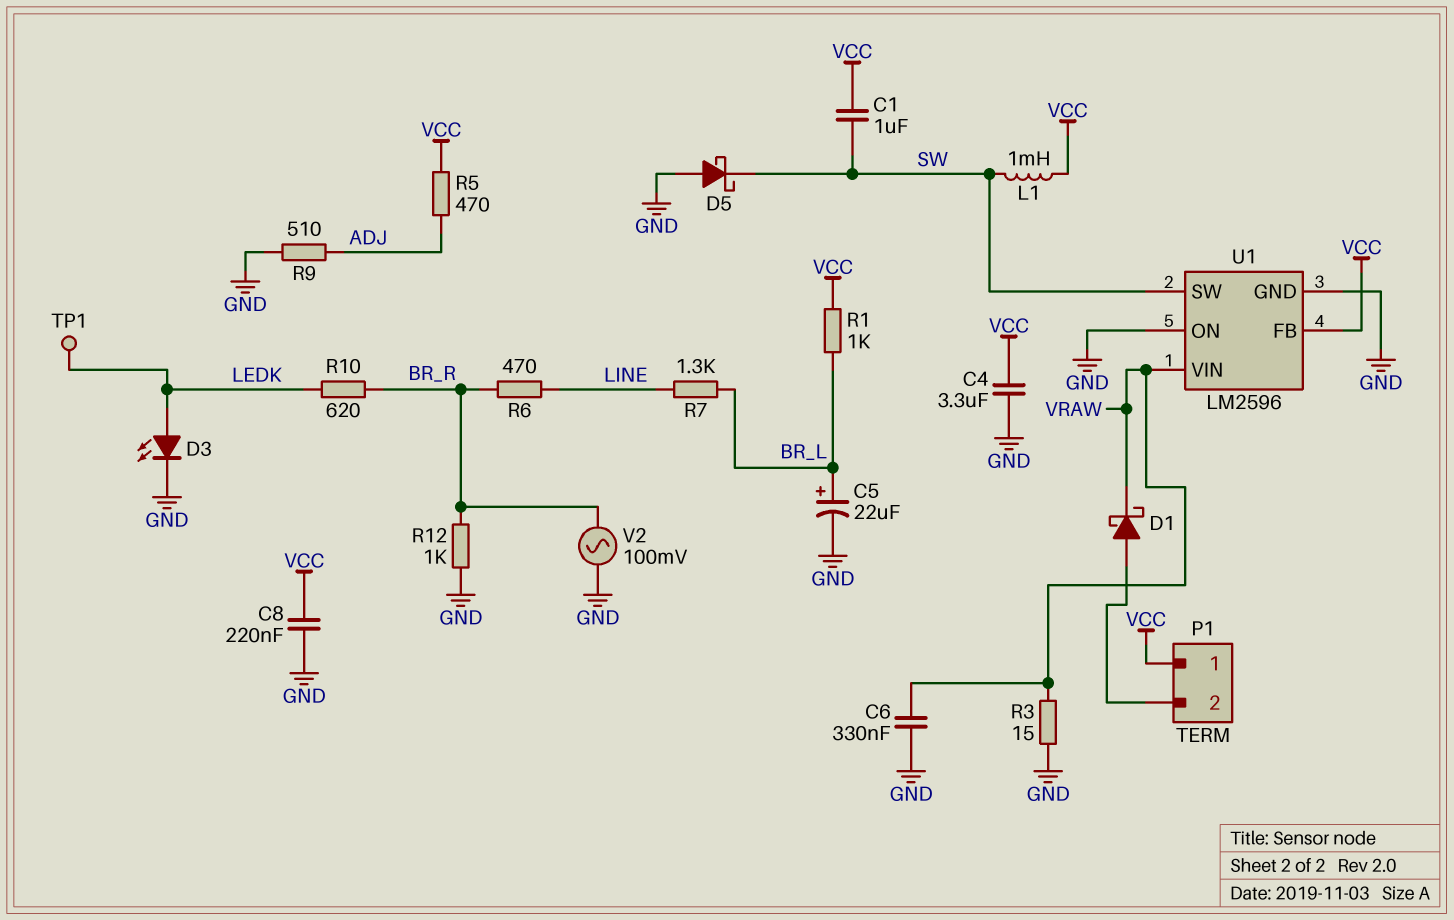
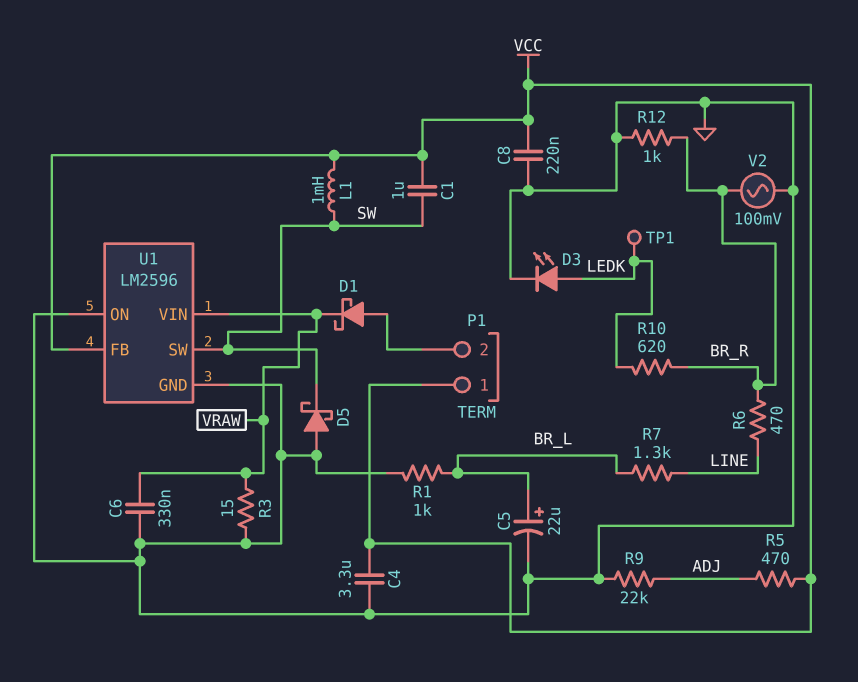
R1: 1k (BR_L, VCC) -> 1k (BR_L, GND)
R9: 510 (ADJ, GND) -> 22k (ADJ, GND)

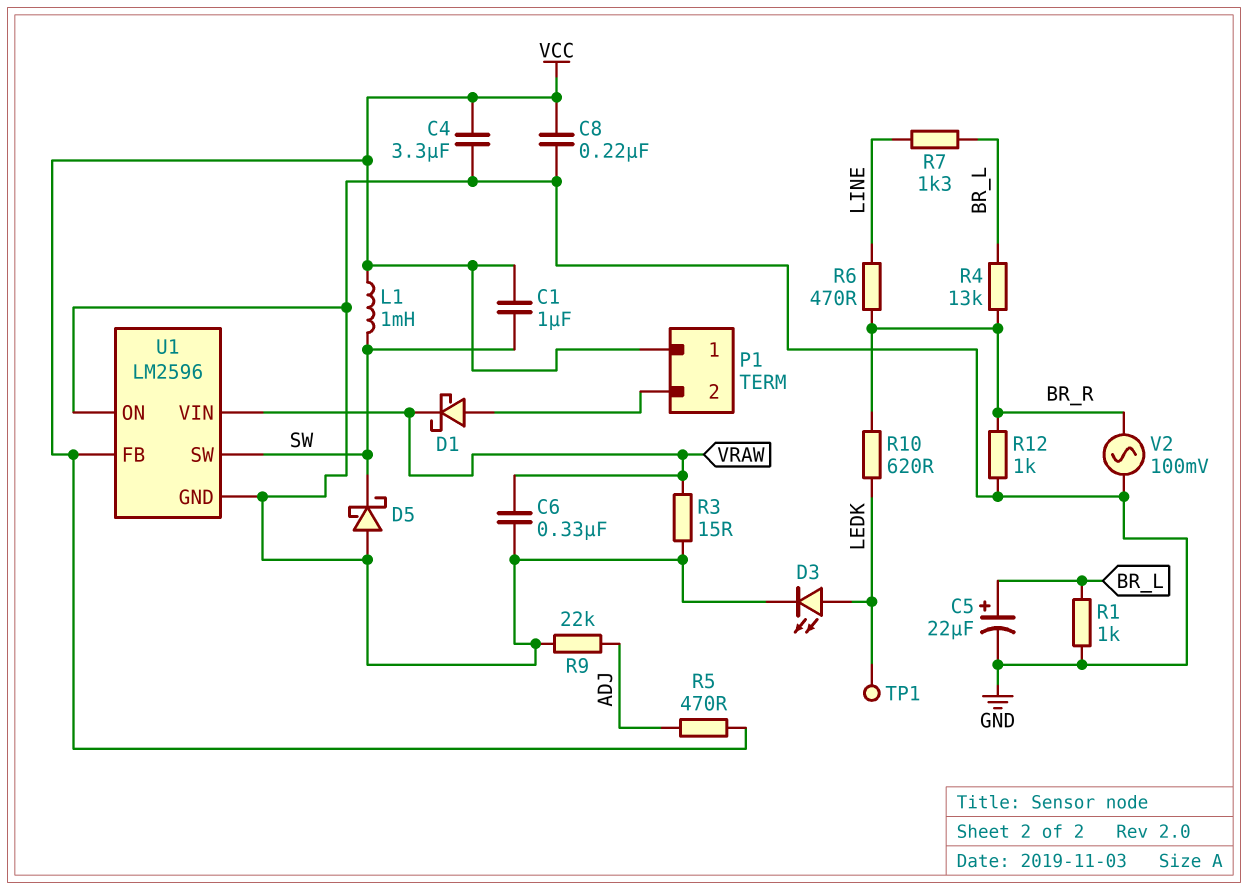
R4: none -> 13k (BR_L, BR_R)

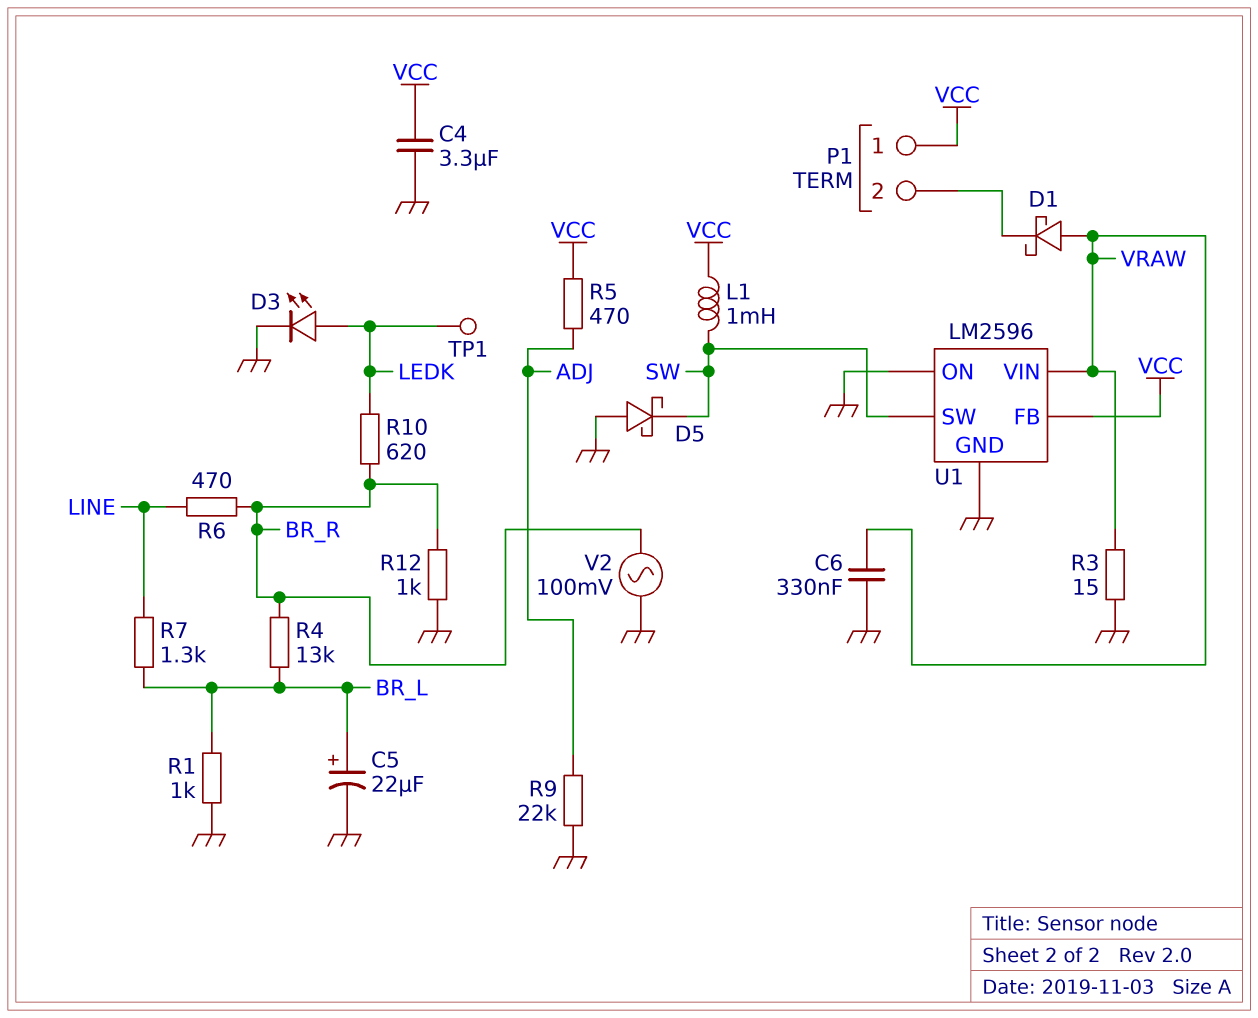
C1: 1uF (SW, VCC) -> none
C8: 220nF (GND, VCC) -> none
D1: schottky (A P1/2, K VRAW) -> schottky (A VRAW, K P1/2)

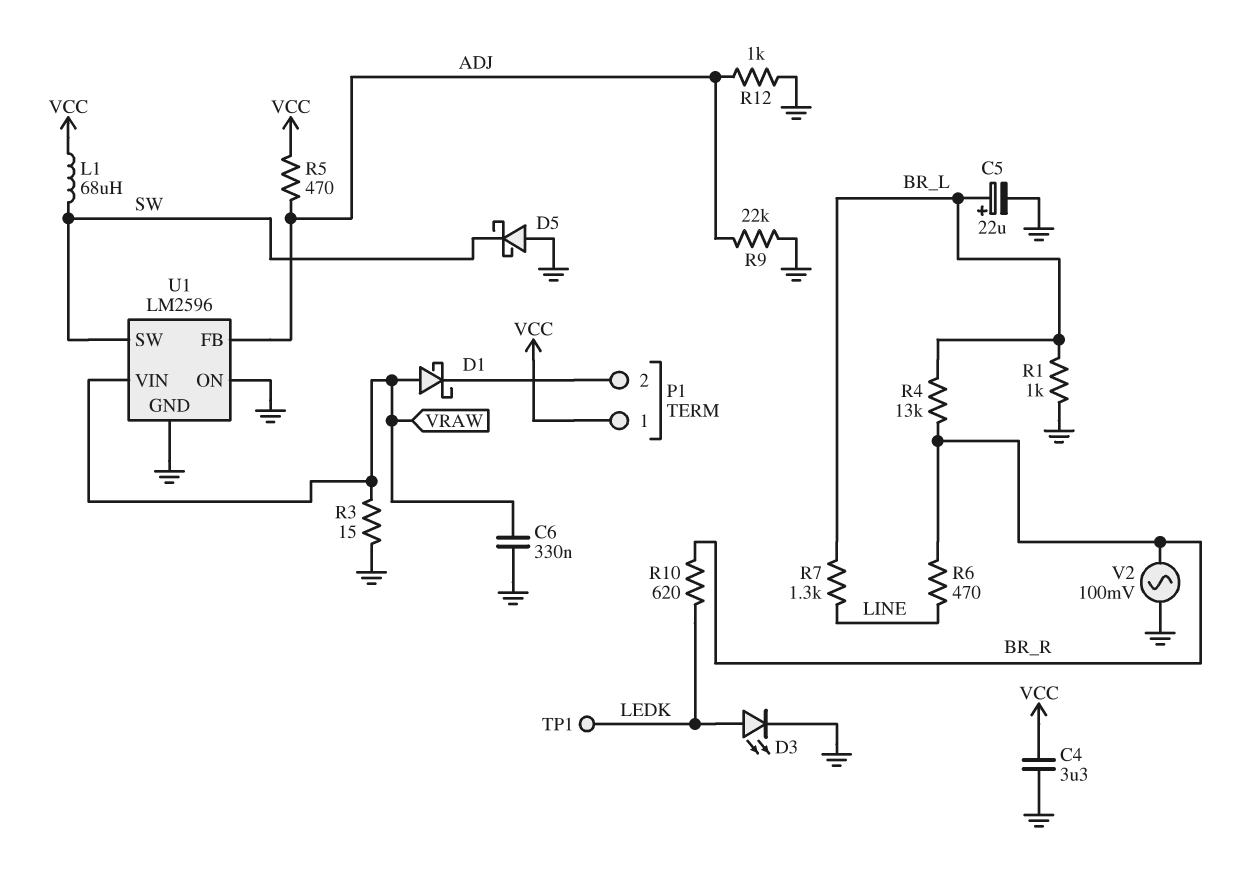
L1: 1mH (SW, VCC) -> 68uH (SW, VCC)
R12: 1k (BR_R, GND) -> 1k (ADJ, GND)
U1 pin FB: VCC -> ADJ

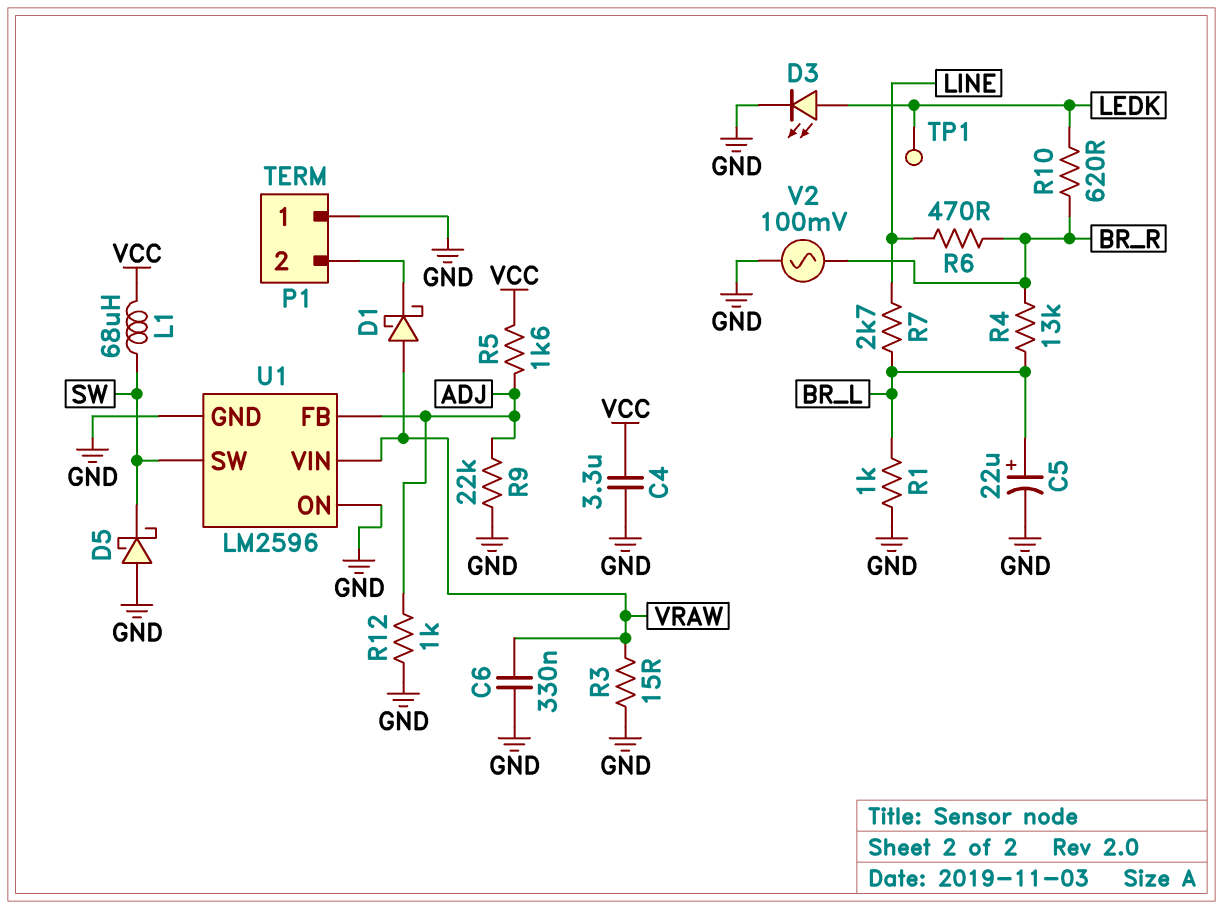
P1 pin 1: VCC -> GND
R5: 470 (ADJ, VCC) -> 1.6k (ADJ, VCC)
R7: 1.3k (BR_L, LINE) -> 2.7k (BR_L, LINE)

